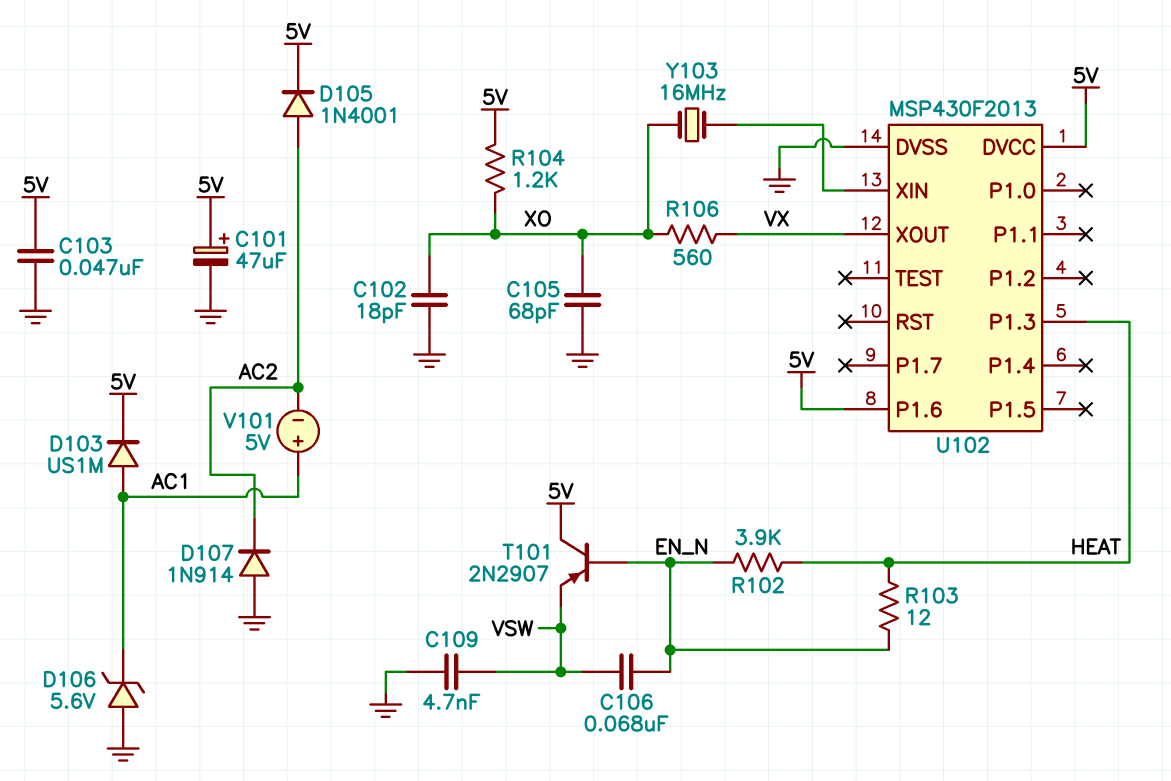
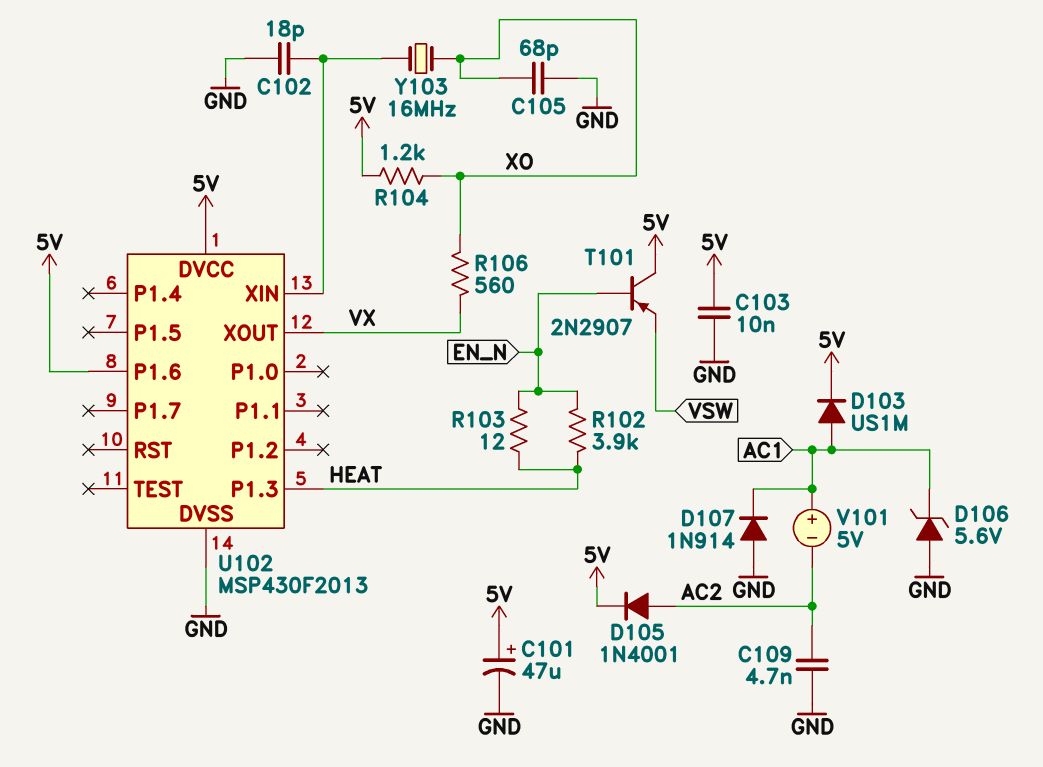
C102: 18pF (GND, XO) -> 18pF (GND, U102/XIN)
C103: 47nF (5V, GND) -> 10nF (5V, GND)
C106: 68nF (EN_N, VSW) -> none
C109: 4.7nF (GND, VSW) -> 4.7nF (AC2, GND)
D107: diode 1N914 (A GND, K AC2) -> diode 1N914 (A GND, K AC1)

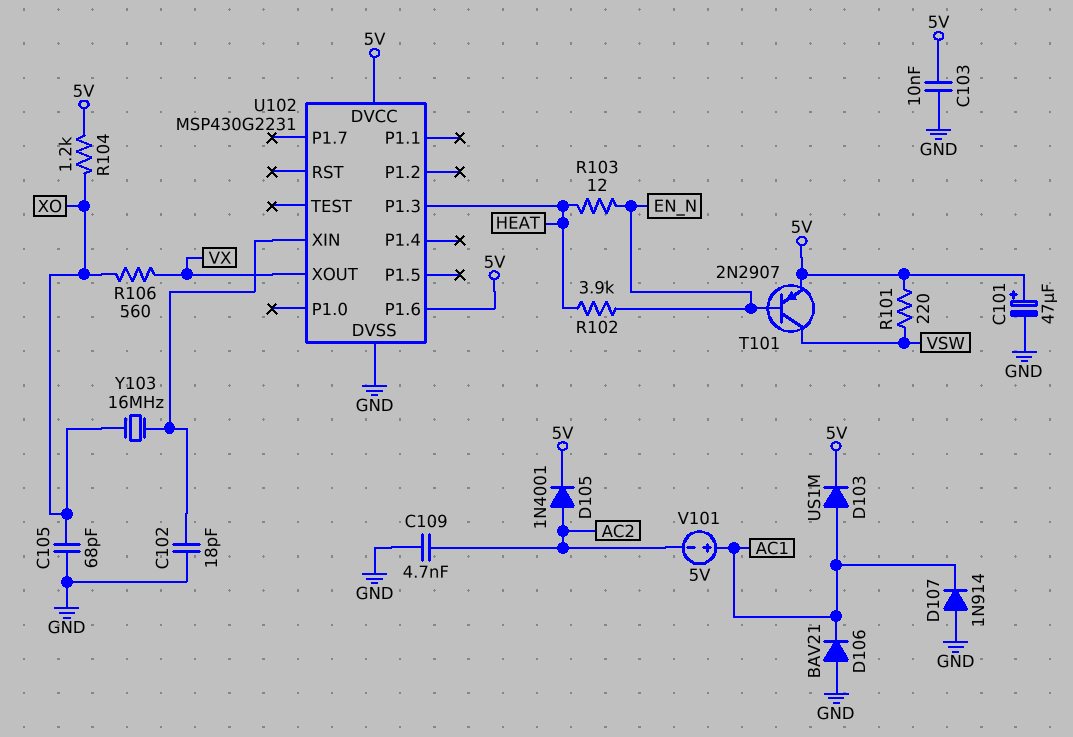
D106: zener 5.6V (A GND, K AC1) -> diode BAV21 (A GND, K AC1)
R101: none -> 220 (5V, VSW)
T101: PNP 2N2907 (B EN_N, C 5V, E VSW) -> PNP 2N2907 (B EN_N, C VSW, E 5V)
U102: MSP430F2013 -> MSP430G2231

